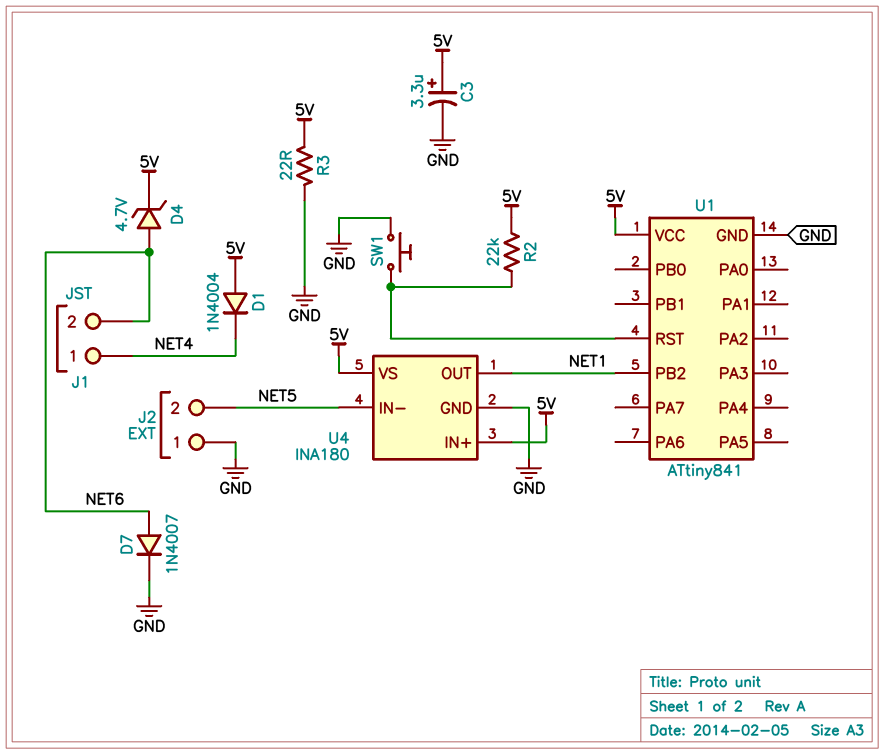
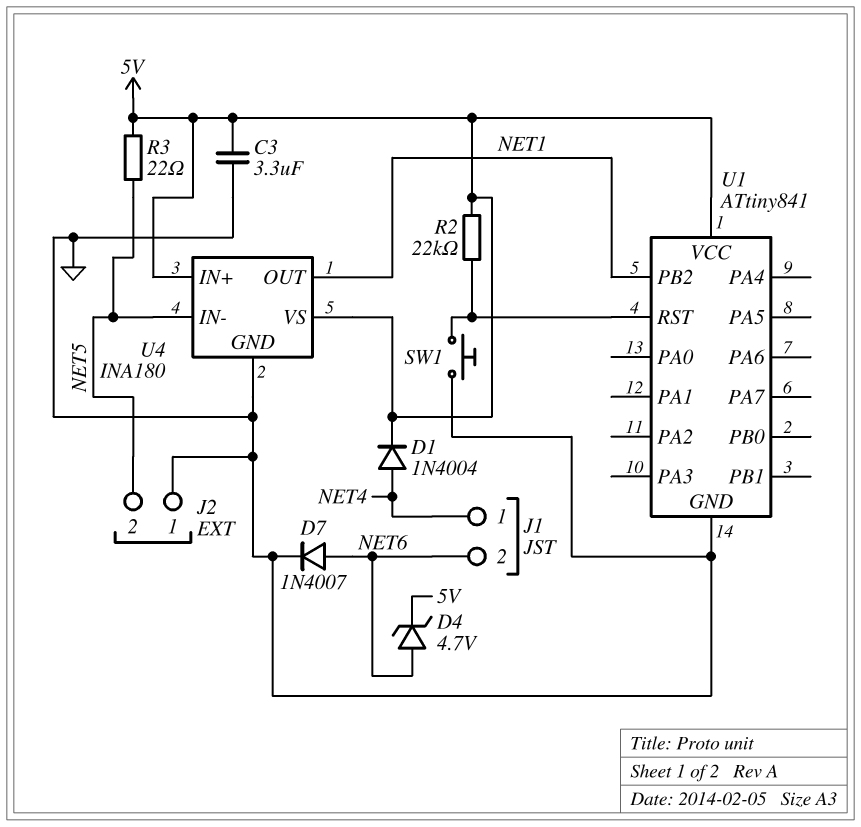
C3: 3.3uF (plus 5V, minus GND) -> 3.3uF (5V, GND)
D1: diode 1N4004 (A 5V, K NET4) -> diode 1N4004 (A NET4, K 5V)
R3: 22 (5V, GND) -> 22 (5V, NET5)

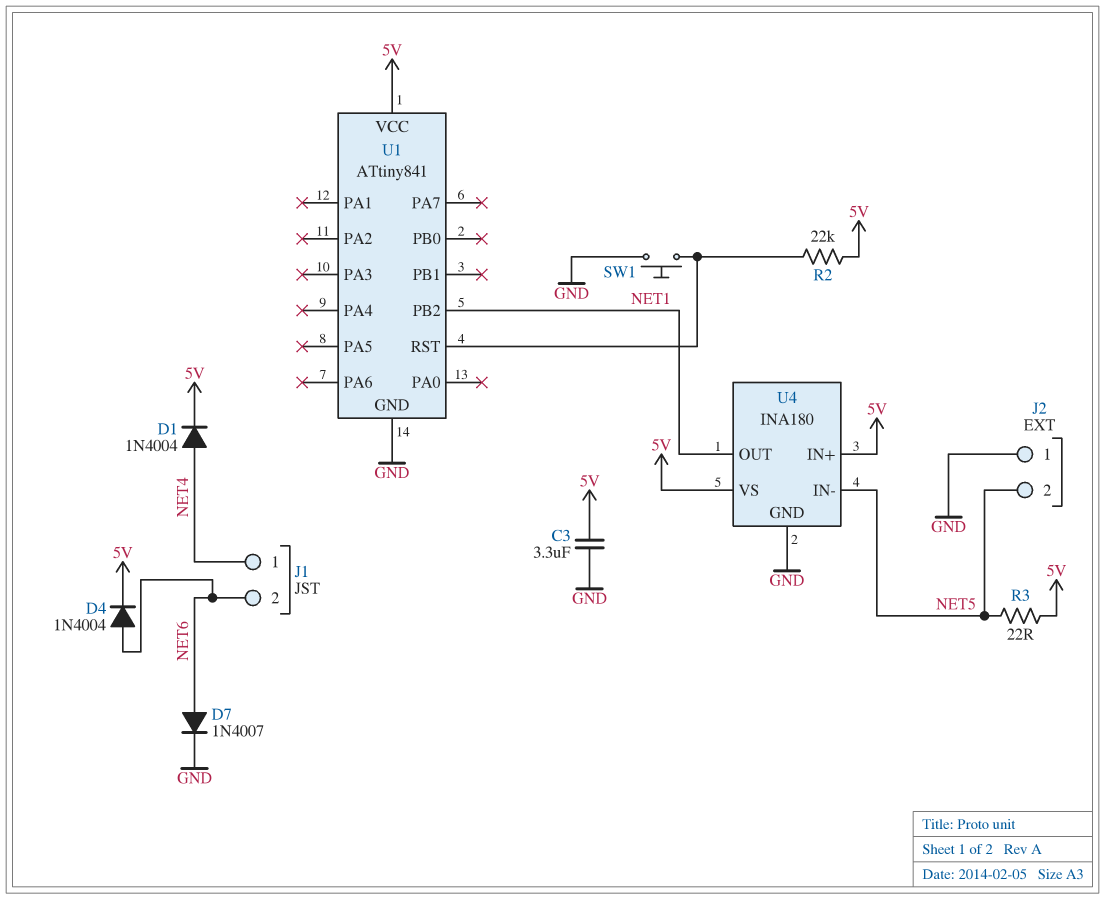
D4: zener 4.7V (A NET6, K 5V) -> diode 1N4004 (A NET6, K 5V)

